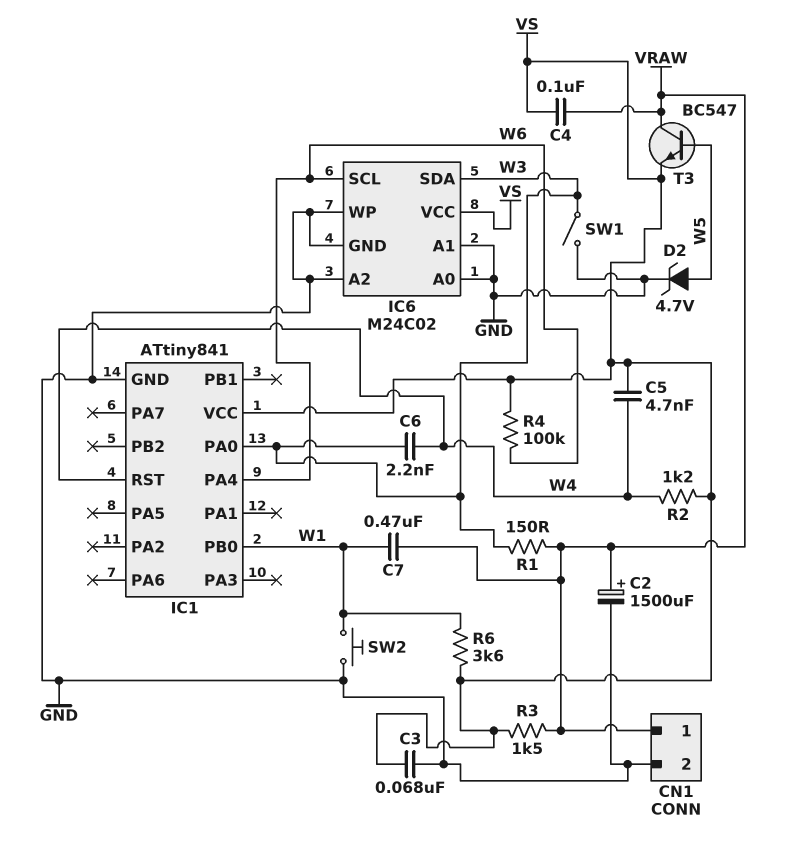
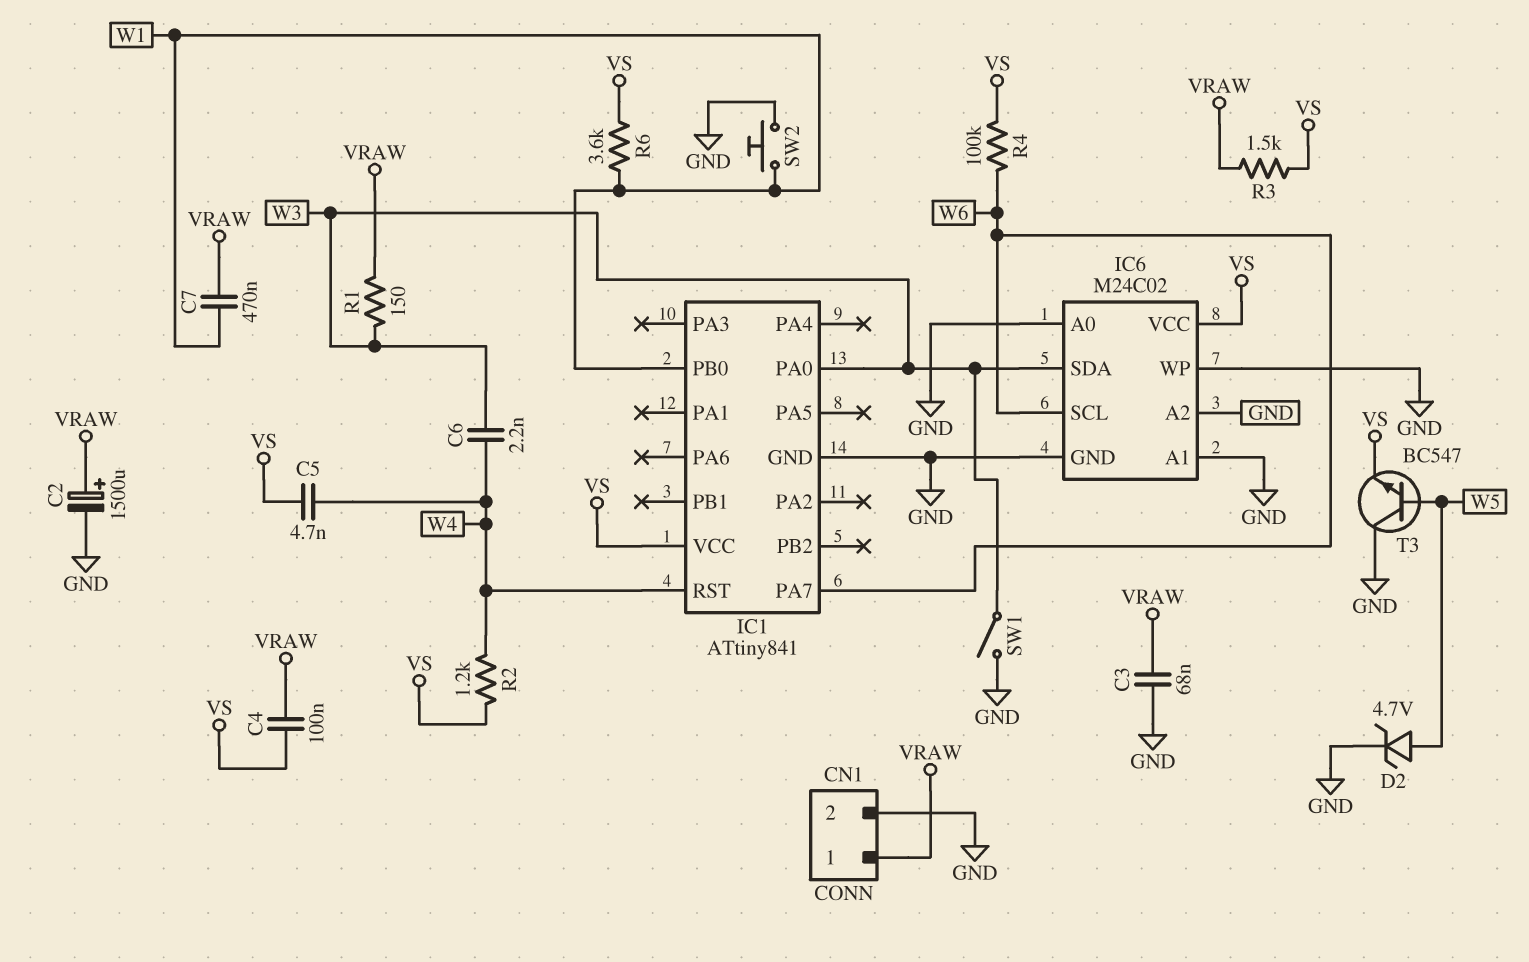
C3: 68nF (GND, VS) -> 68nF (GND, VRAW)
IC1 pin PA4: W6 -> none
IC1 pin PA7: none -> W6
T3: NPN BC547 (B W5, C VRAW, E VS) -> NPN BC547 (B W5, C GND, E VS)

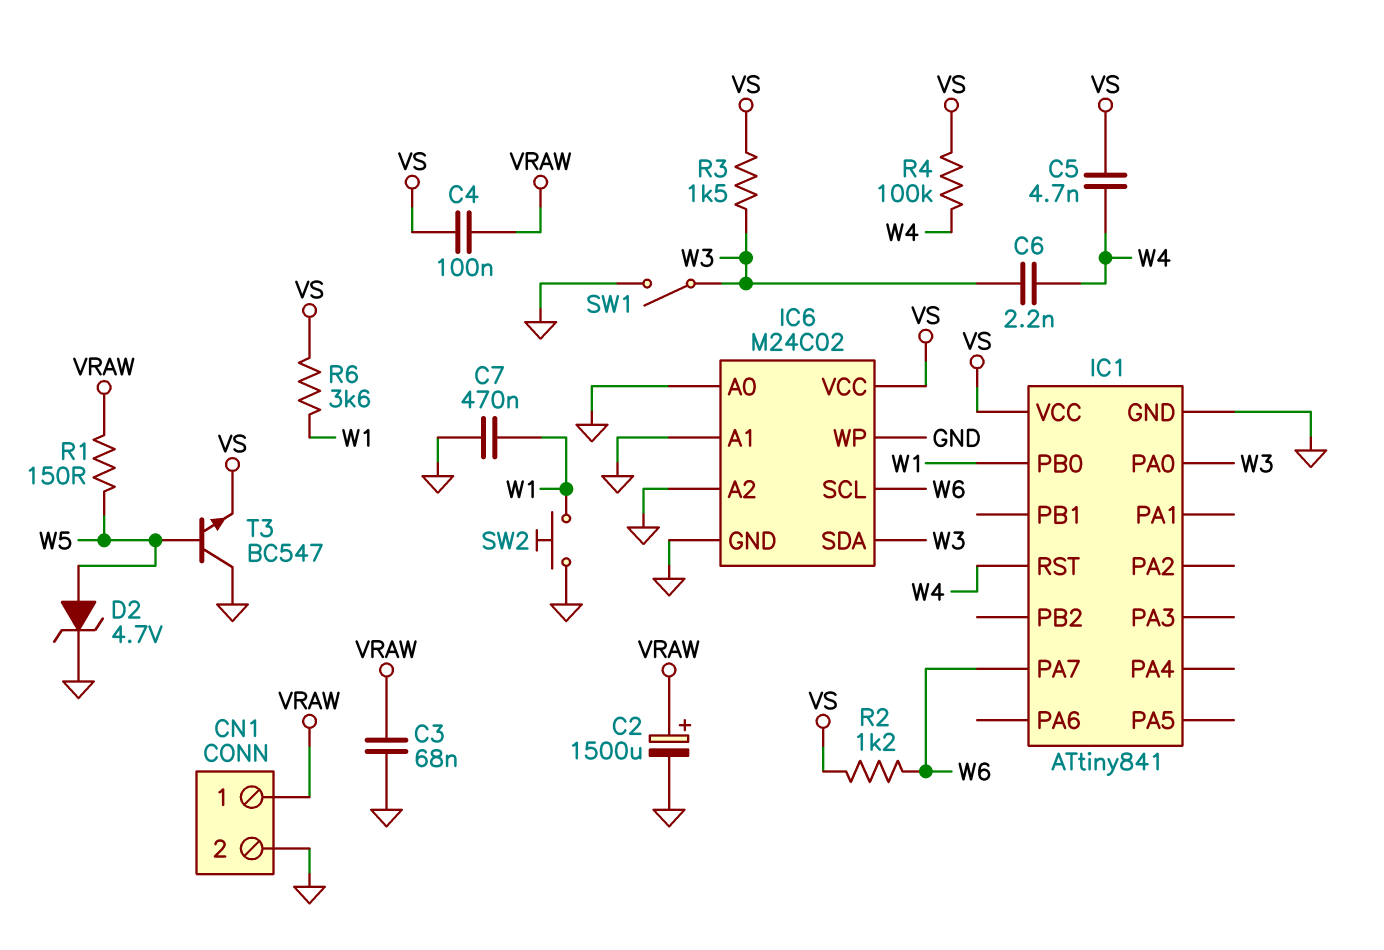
C7: 470nF (VRAW, W1) -> 470nF (GND, W1)
R1: 150 (VRAW, W3) -> 150 (VRAW, W5)
R2: 1.2k (VS, W4) -> 1.2k (VS, W6)
R3: 1.5k (VRAW, VS) -> 1.5k (VS, W3)
R4: 100k (VS, W6) -> 100k (VS, W4)

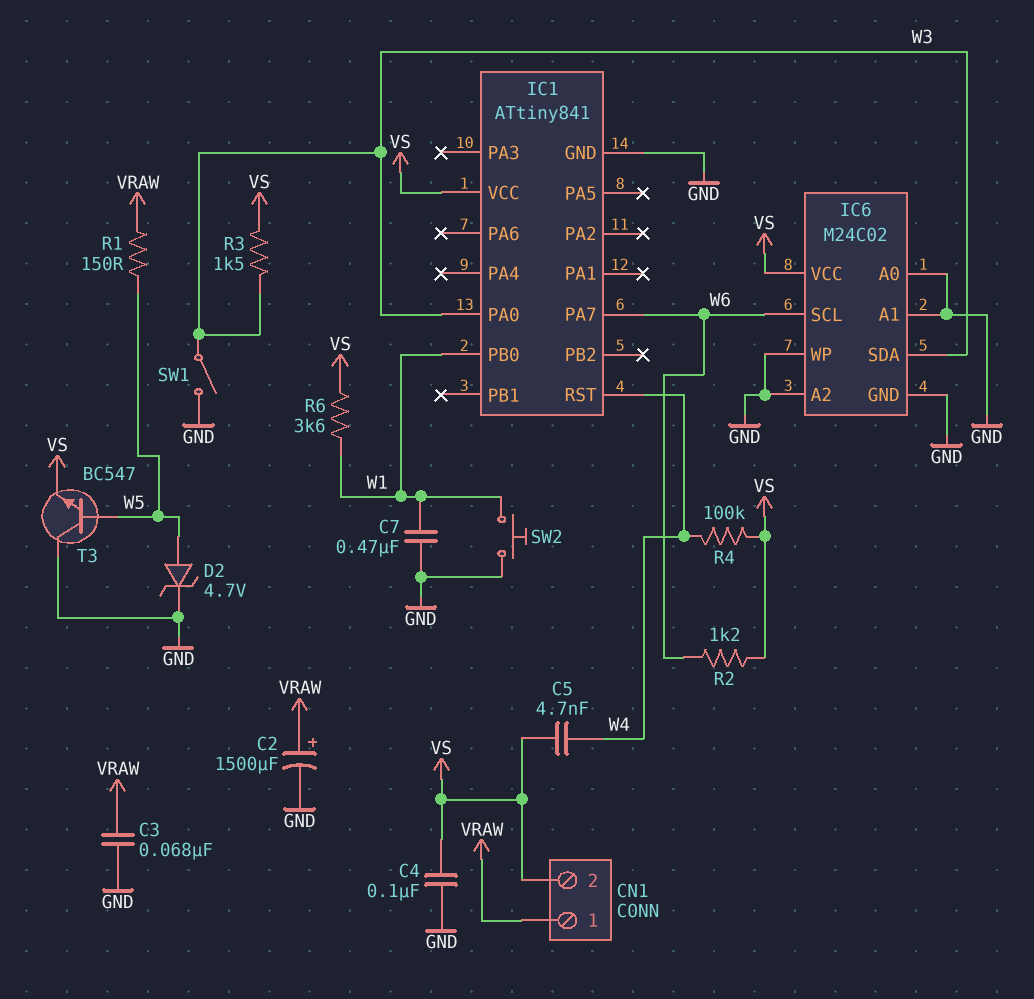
C4: 100nF (VRAW, VS) -> 100nF (GND, VS)
C6: 2.2nF (W3, W4) -> none
CN1 pin 2: GND -> VS

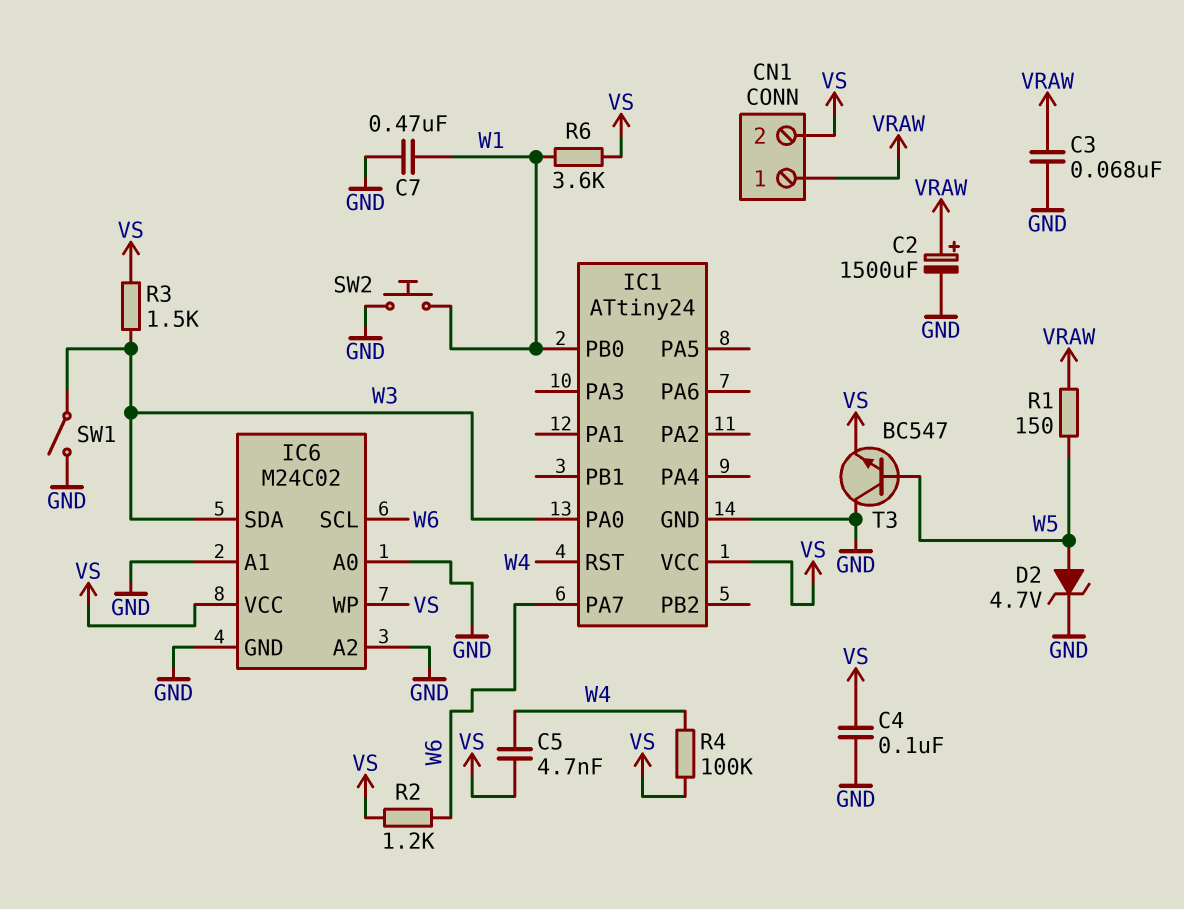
IC1: ATtiny841 -> ATtiny24
IC6 pin WP: GND -> VS

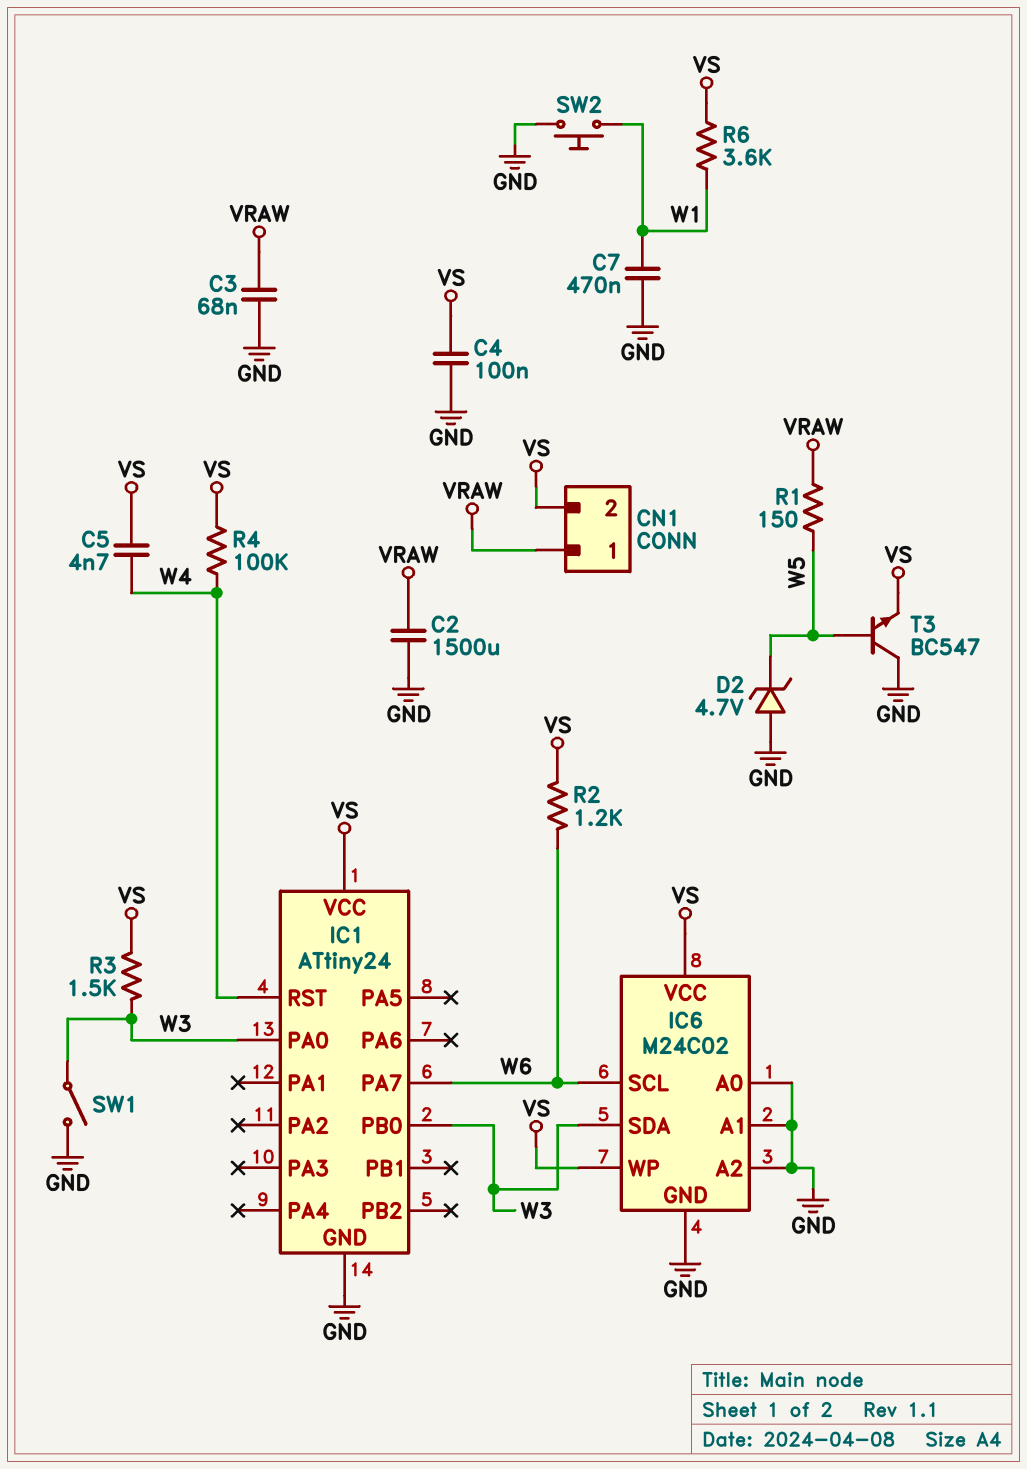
C2: 1500uF (plus VRAW, minus GND) -> 1500uF (GND, VRAW)
D2: zener 4.7V (A W5, K GND) -> zener 4.7V (A GND, K W5)
IC1 pin PB0: W1 -> W3

